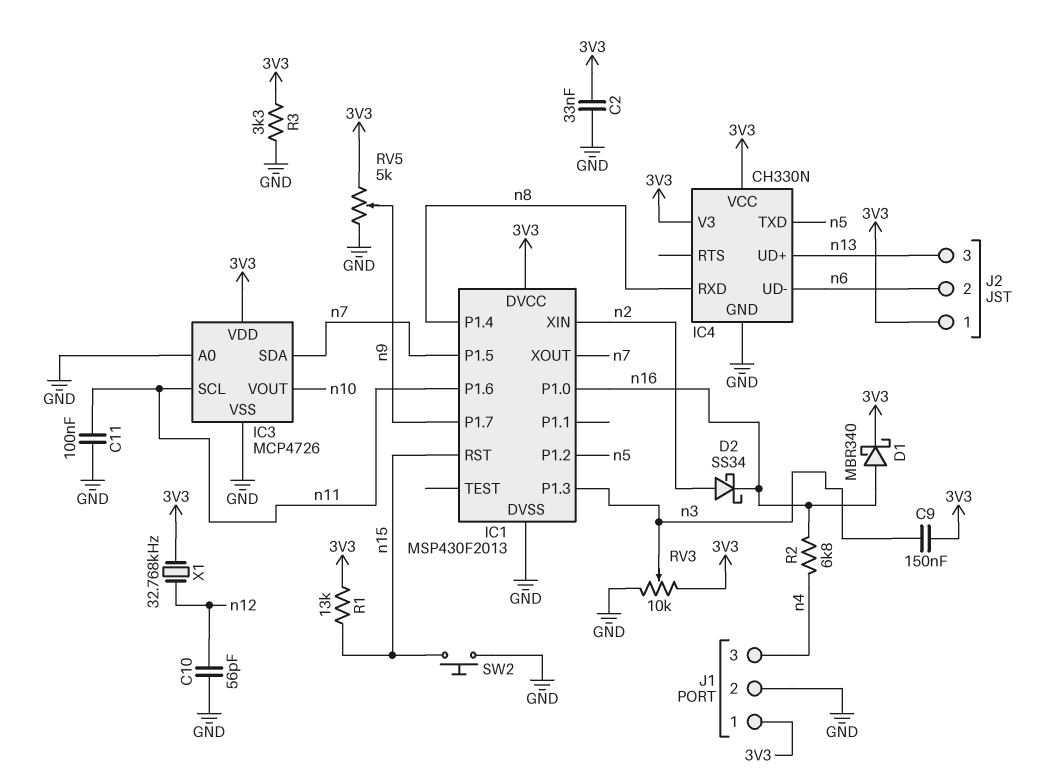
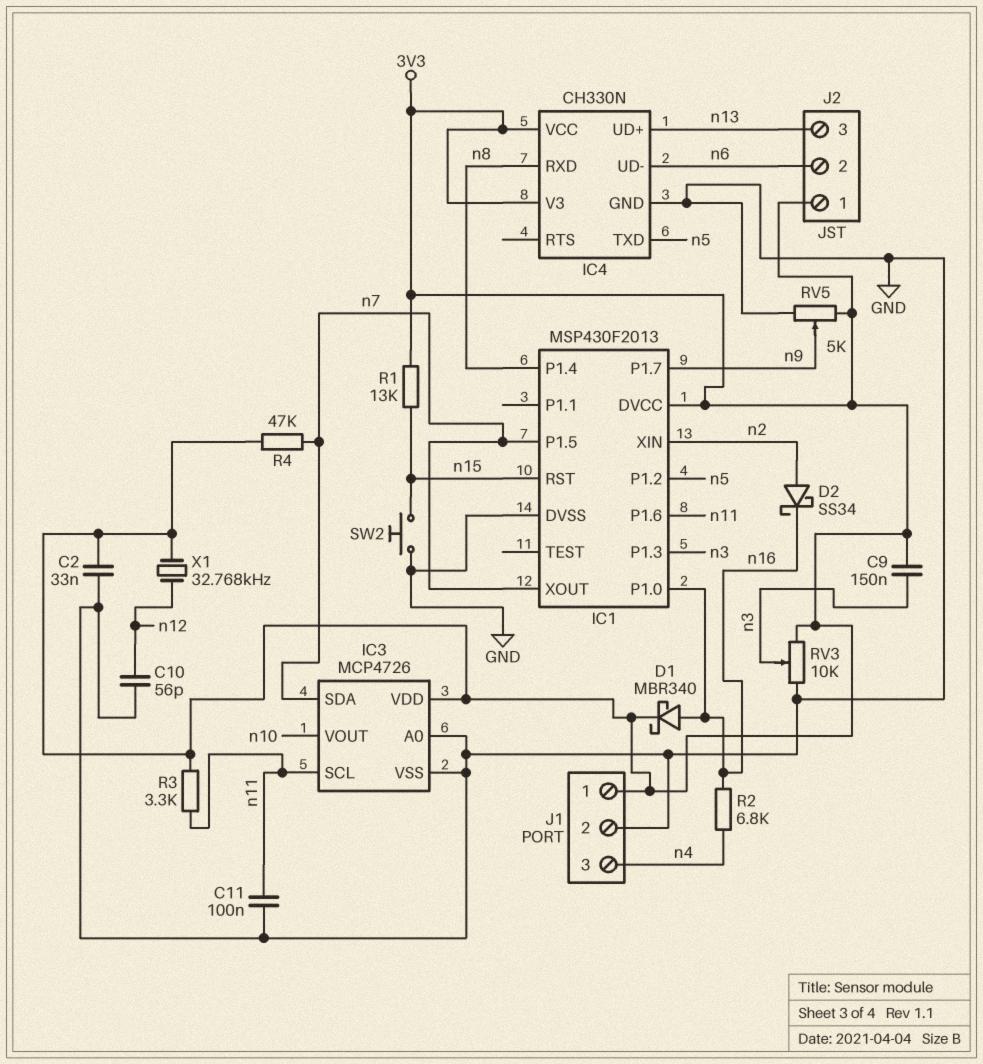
R3: 3.3k (3V3, GND) -> 3.3k (3V3, n11)
R4: none -> 47k (3V3, n7)

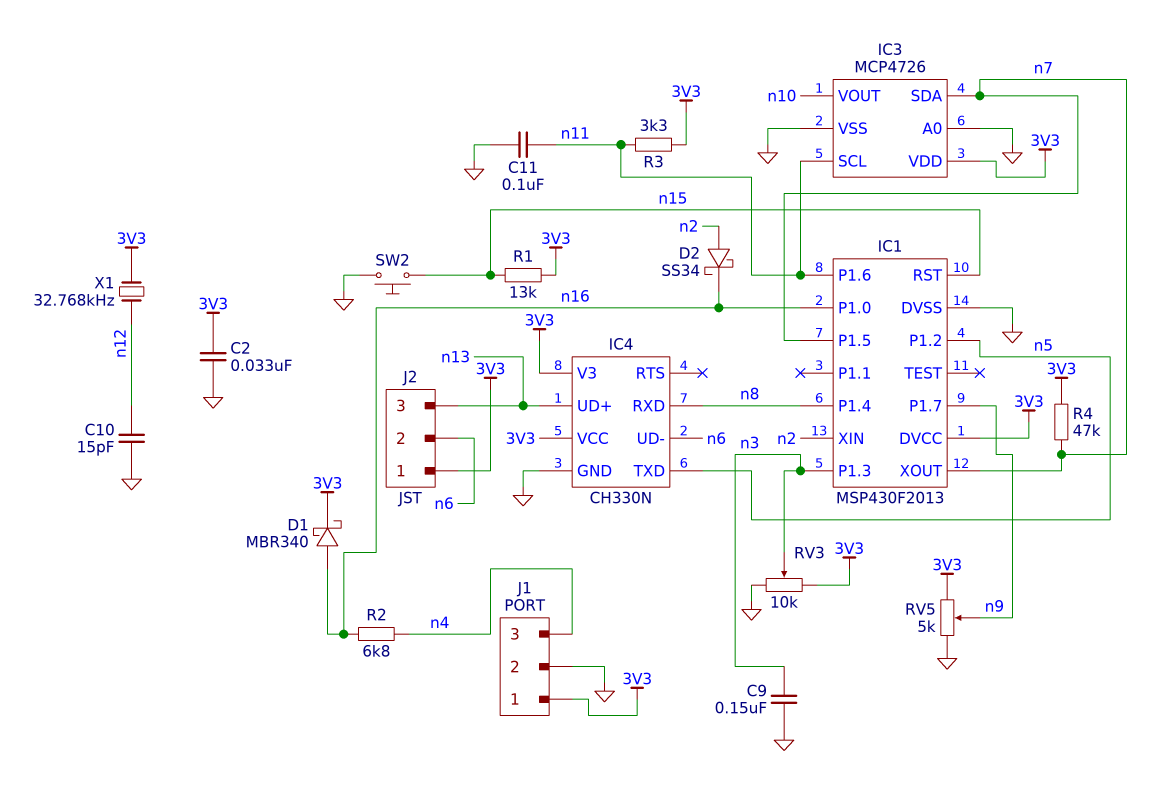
C9: 150nF (3V3, n3) -> 150nF (GND, n3)
C10: 56pF (GND, n12) -> 15pF (GND, n12)

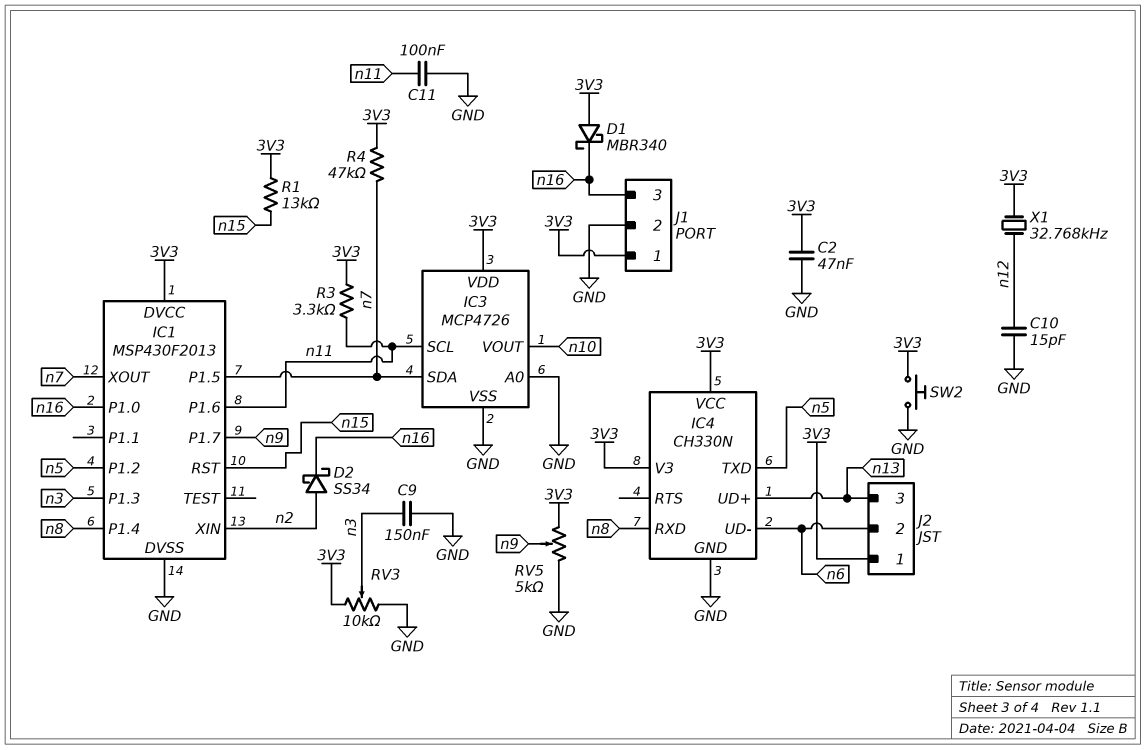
C2: 33nF (3V3, GND) -> 47nF (3V3, GND)
D1: schottky MBR340 (A n16, K 3V3) -> schottky MBR340 (A 3V3, K n16)
J1 pin 3: n4 -> n16
R2: 6.8k (n4, n16) -> none
SW2: button (GND, n15) -> button (3V3, GND)

